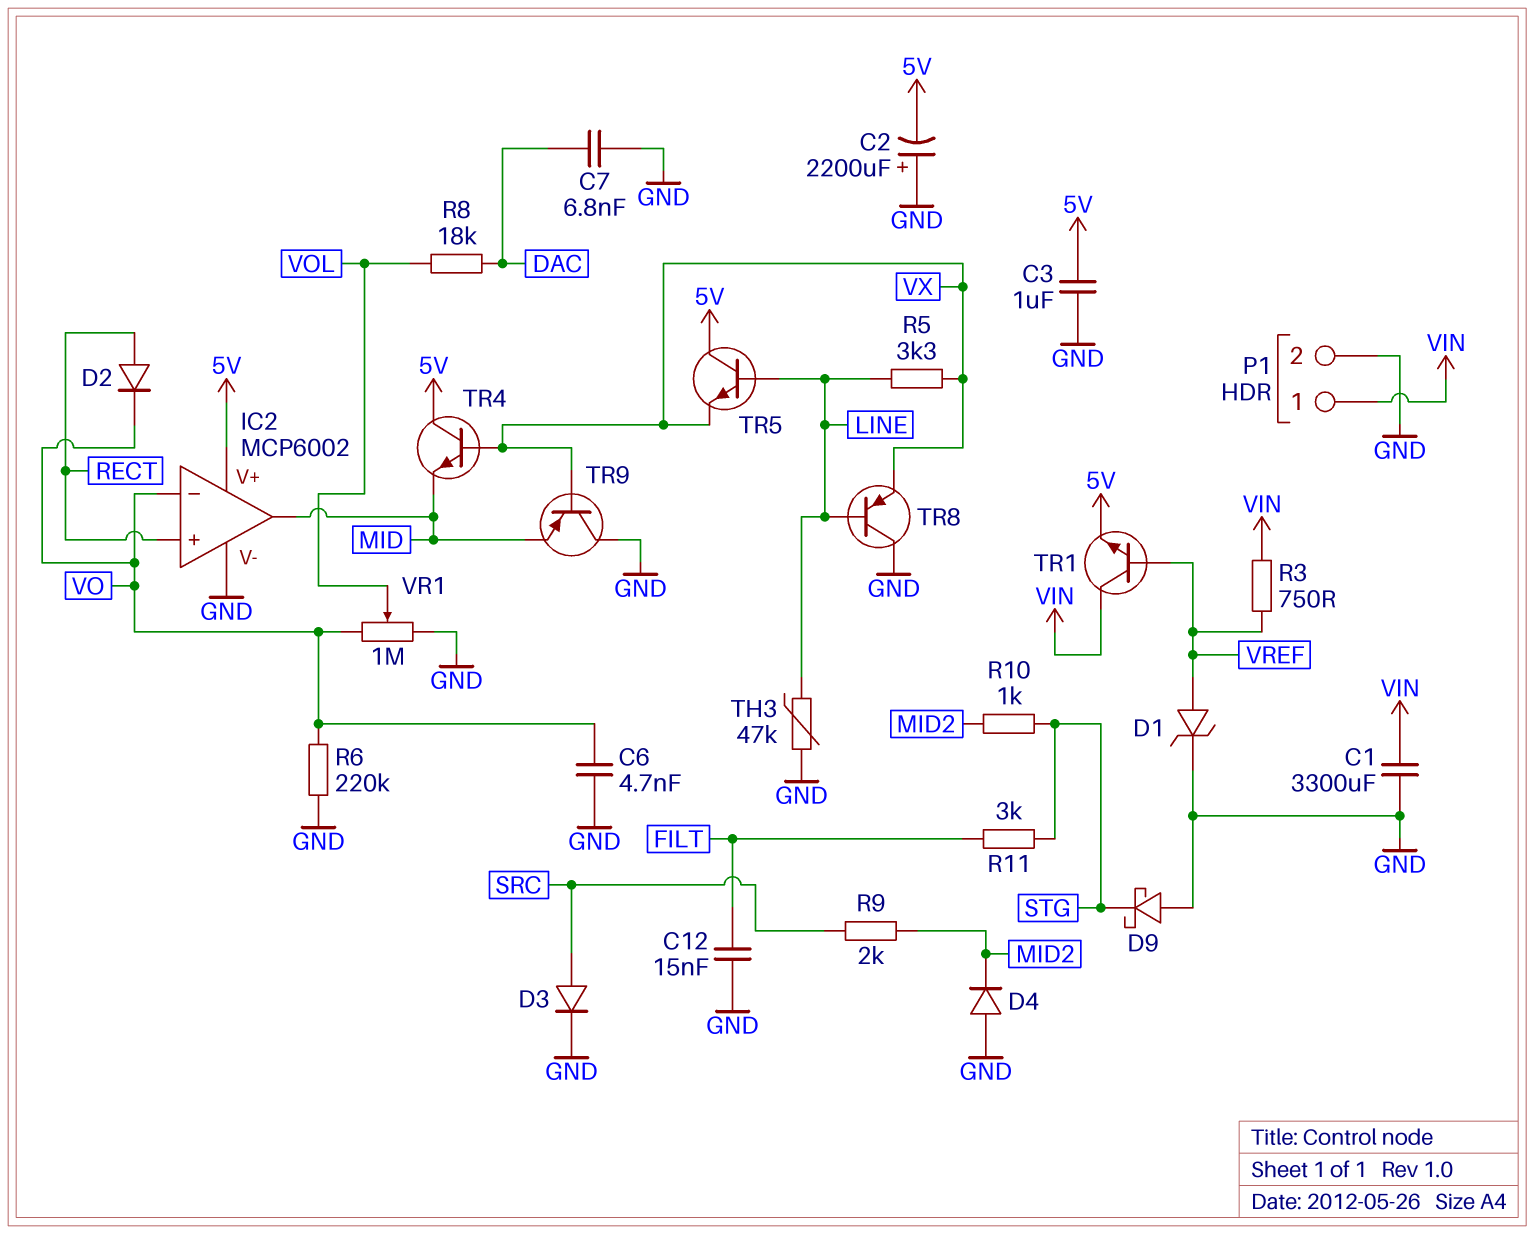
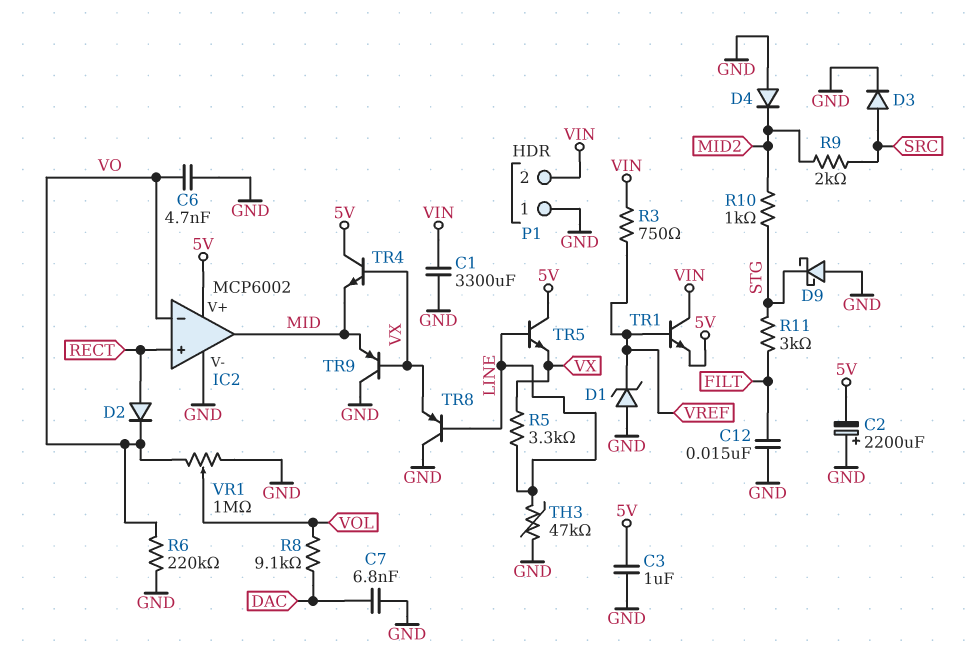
D1: zener (A VREF, K GND) -> zener (A GND, K VREF)
P1 pin 1: VIN -> GND
P1 pin 2: GND -> VIN
R8: 18k (DAC, VOL) -> 9.1k (DAC, VOL)

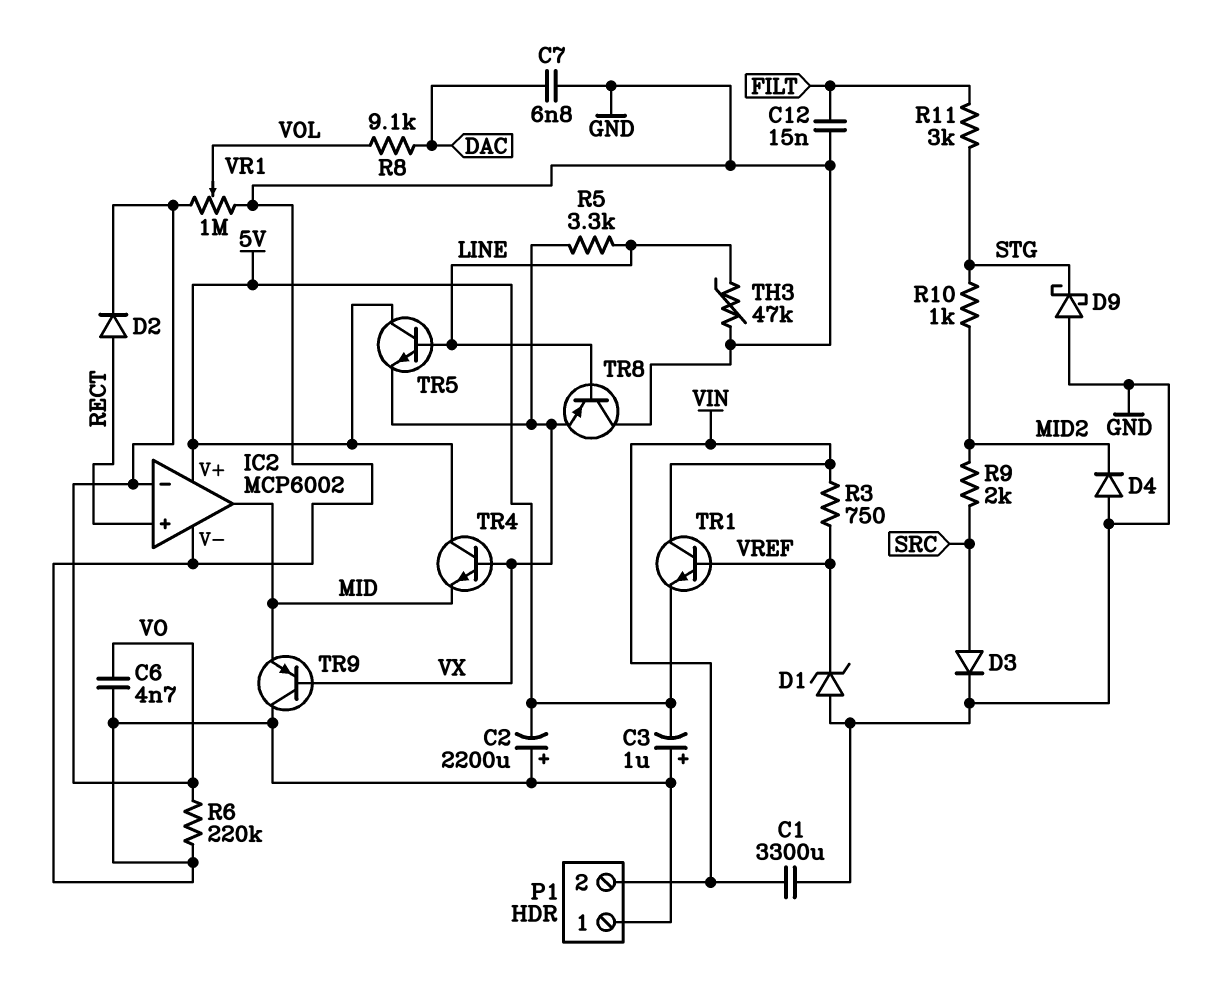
C3: 1uF (5V, GND) -> 1uF (plus GND, minus 5V)

